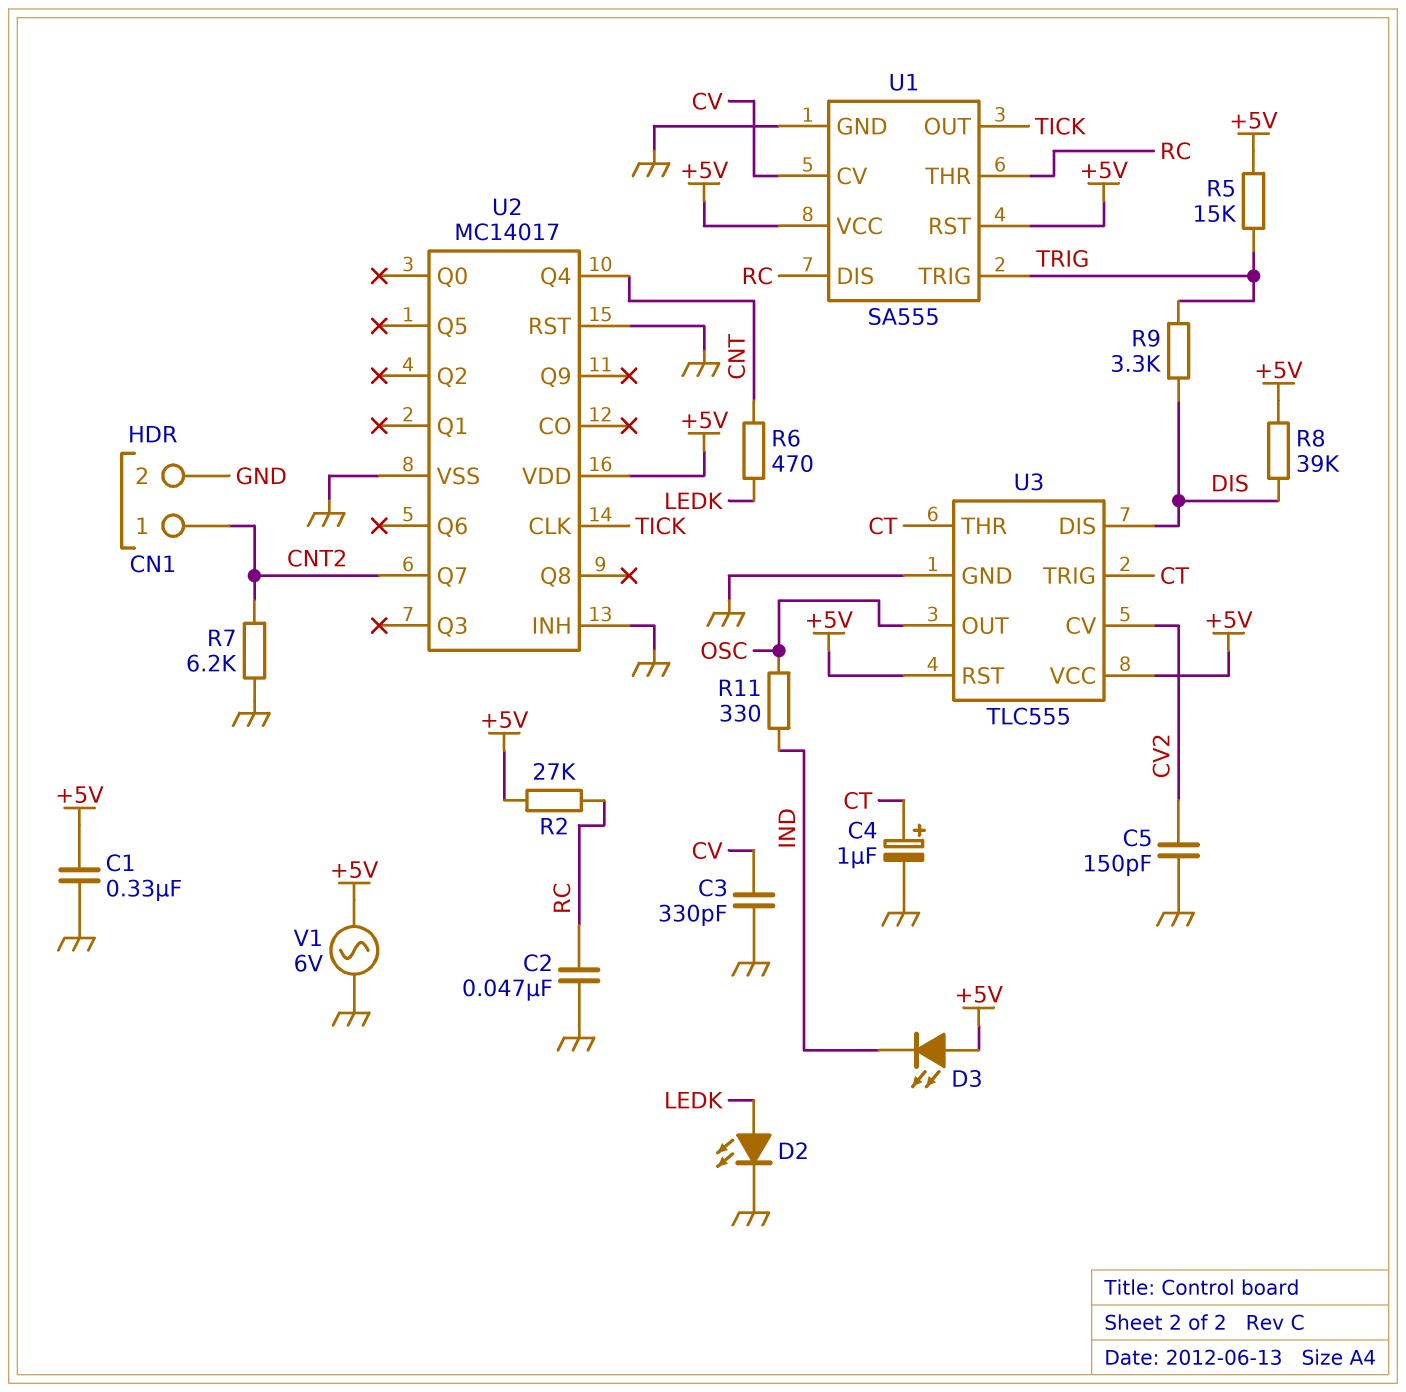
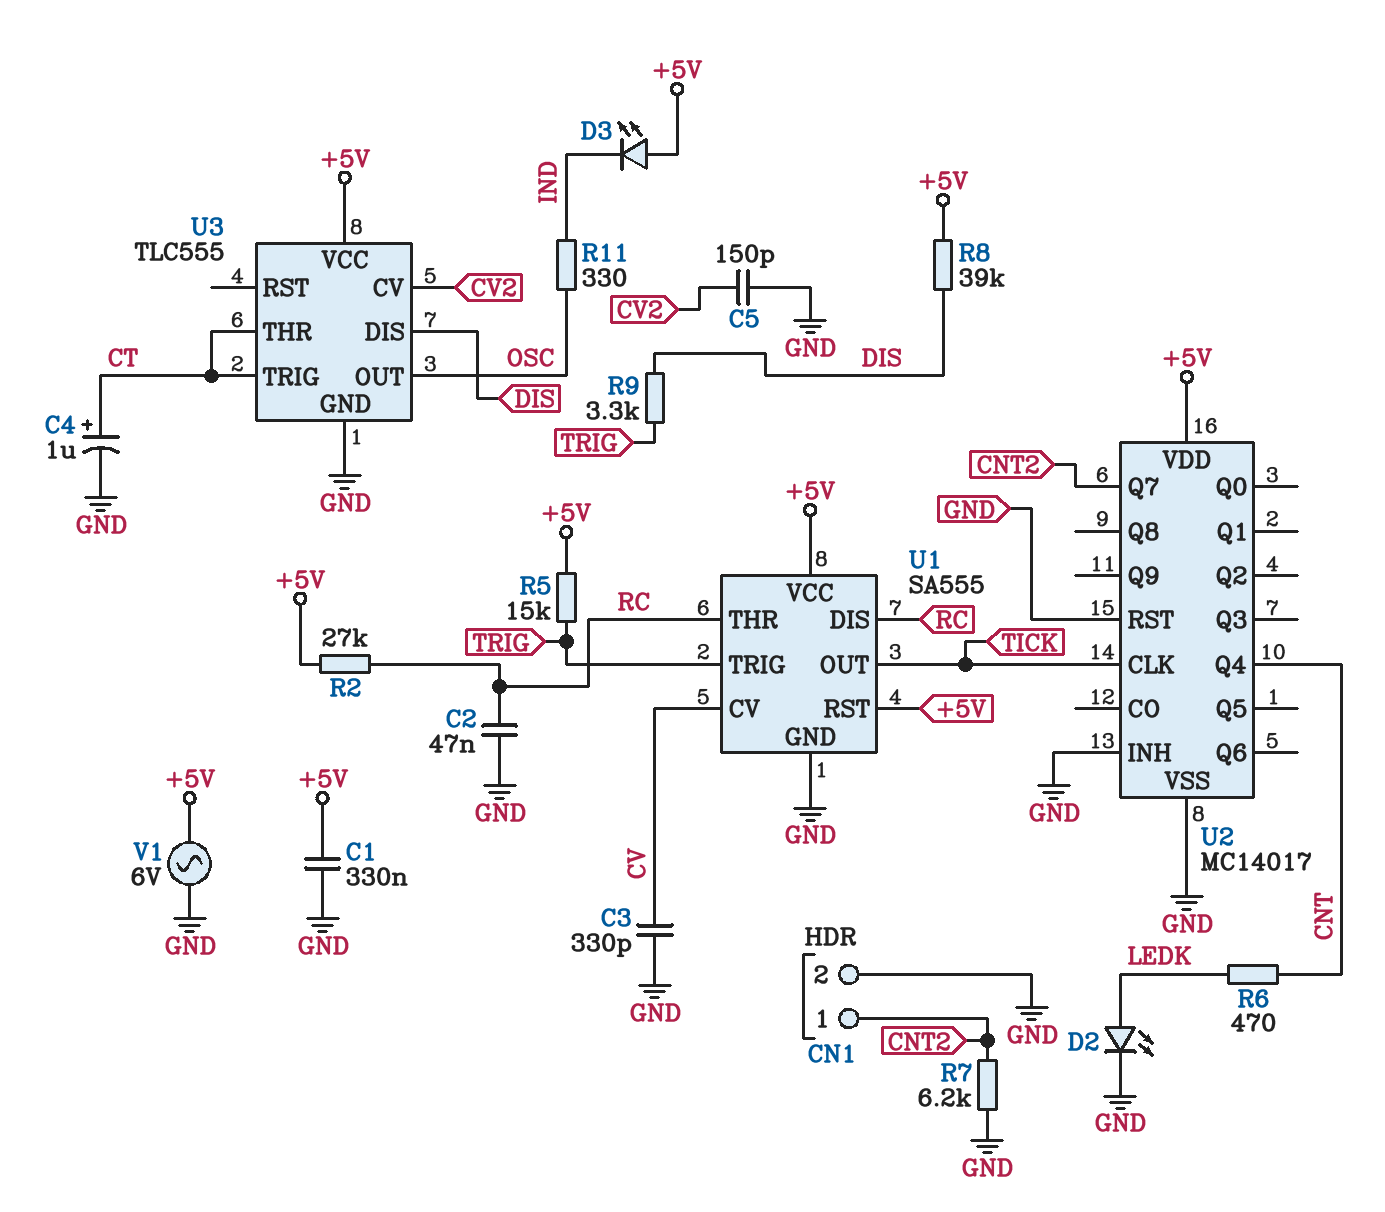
U3 pin RST: +5V -> none

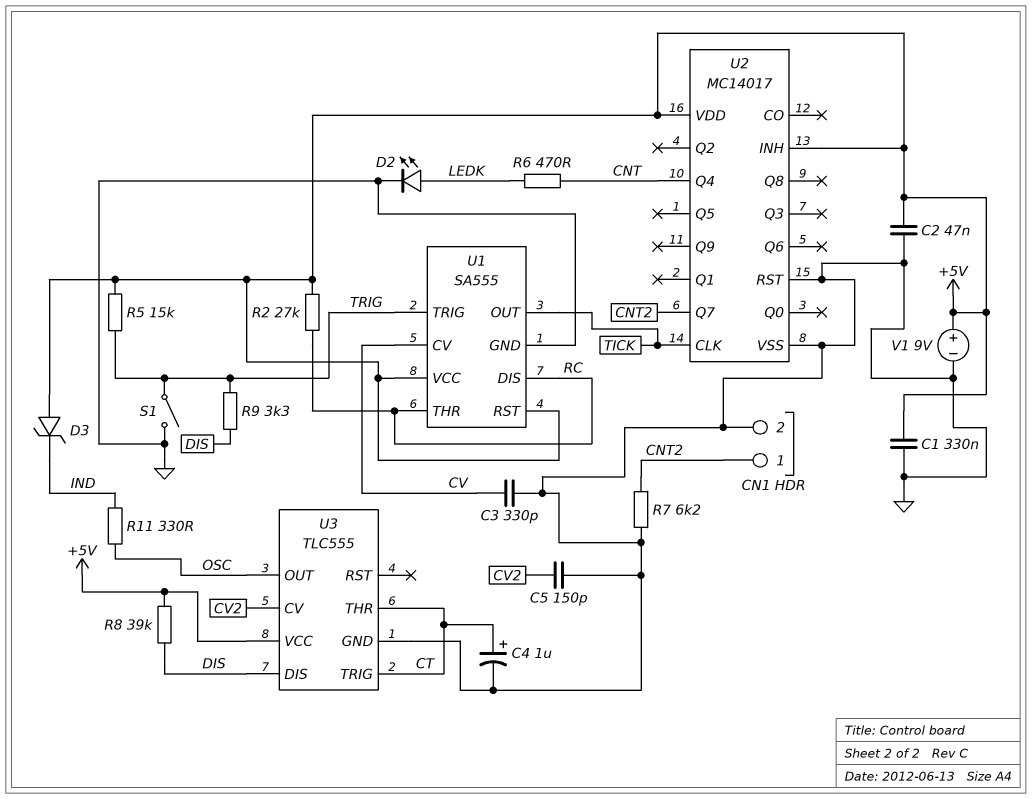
C2: 47nF (GND, RC) -> 47nF (+5V, GND)
D3: LED (A +5V, K IND) -> zener (A +5V, K IND)
S1: none -> switch (GND, TRIG)
U2 pin INH: GND -> +5V
V1: AC 6V (+5V, GND) -> 9V (plus +5V, minus GND)

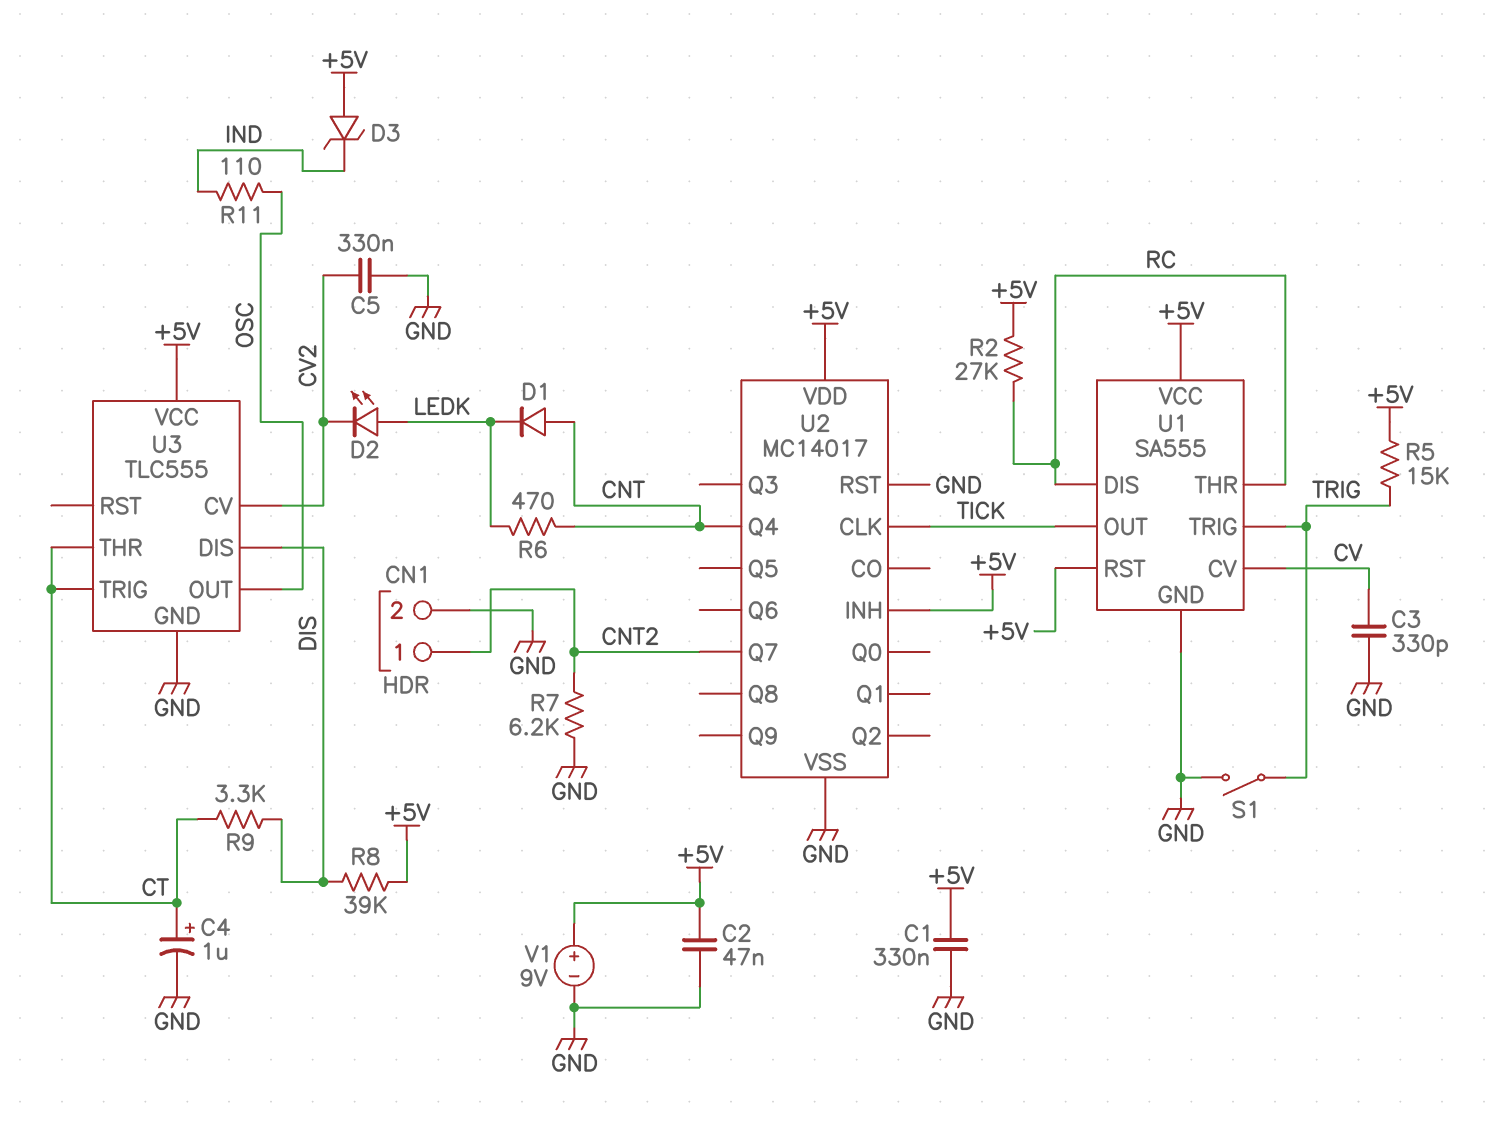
C5: 150pF (CV2, GND) -> 330nF (CV2, GND)
D1: none -> diode (A CNT, K LEDK)
D2: LED (A LEDK, K GND) -> LED (A LEDK, K CV2)
R9: 3.3k (DIS, TRIG) -> 3.3k (CT, DIS)
R11: 330 (IND, OSC) -> 110 (IND, OSC)

